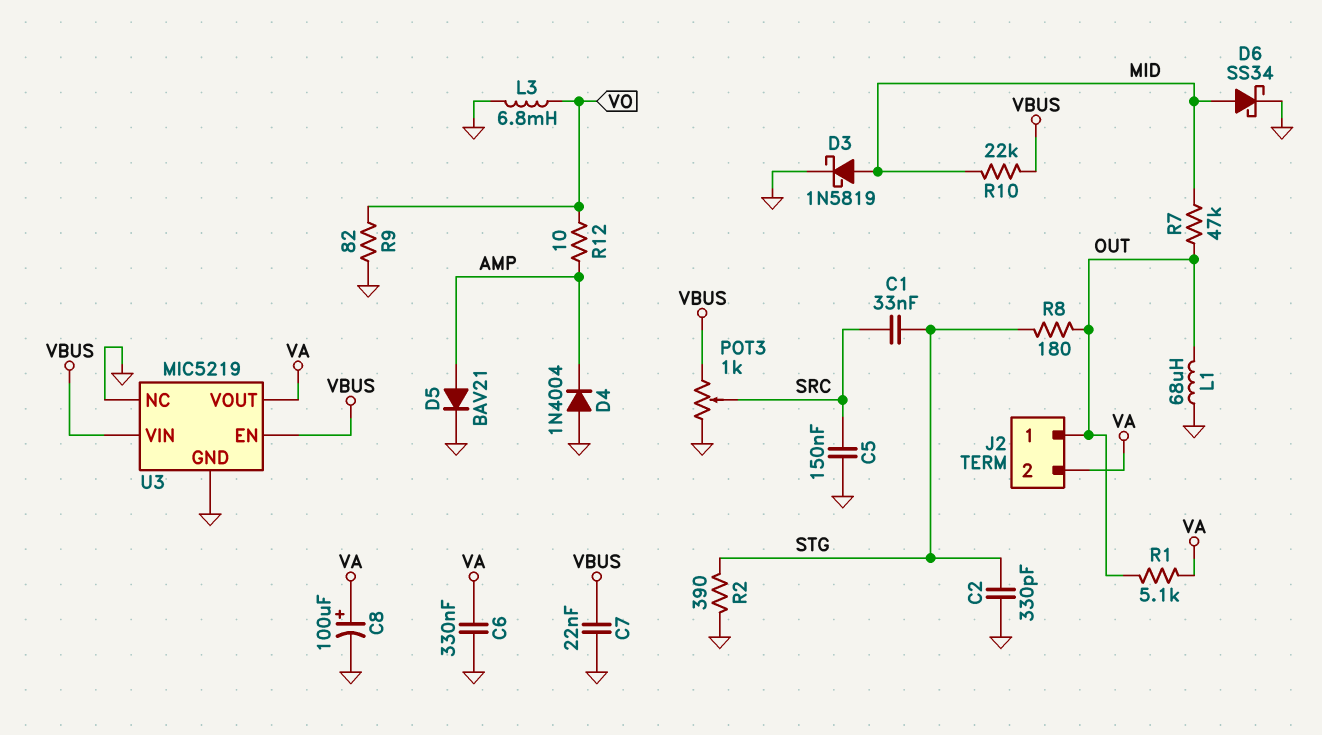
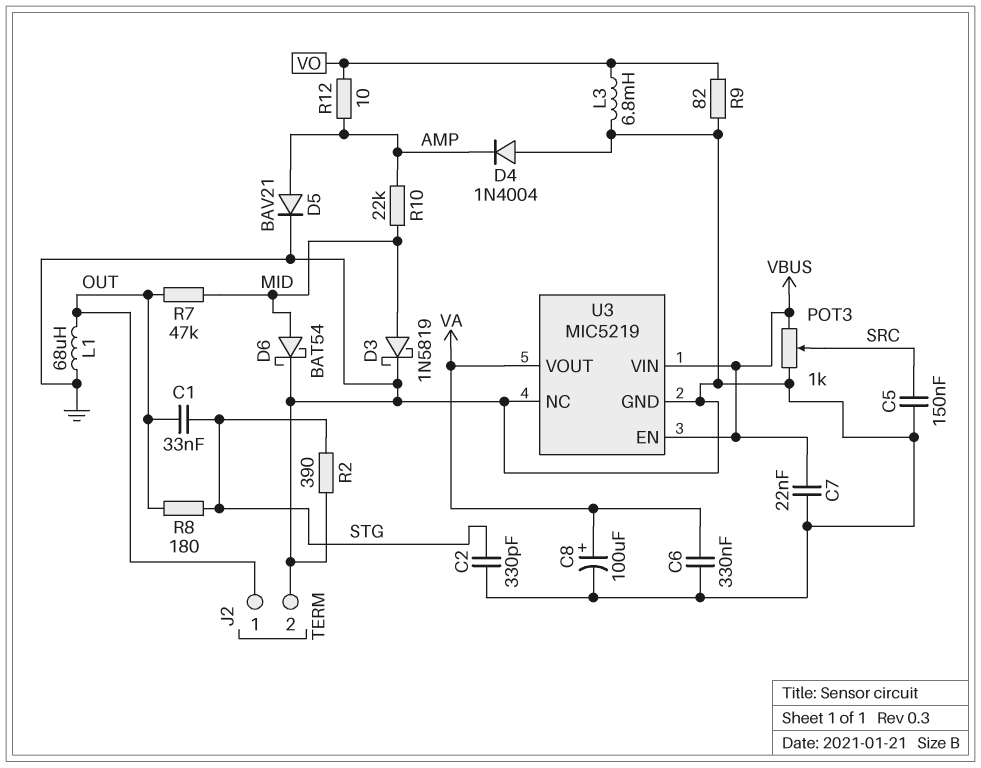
C1: 33nF (SRC, STG) -> 33nF (OUT, STG)
D6: schottky SS34 (A MID, K GND) -> schottky BAT54 (A MID, K GND)
J2 pin 2: VA -> GND
R1: 5.1k (OUT, VA) -> none
R10: 22k (MID, VBUS) -> 22k (AMP, MID)

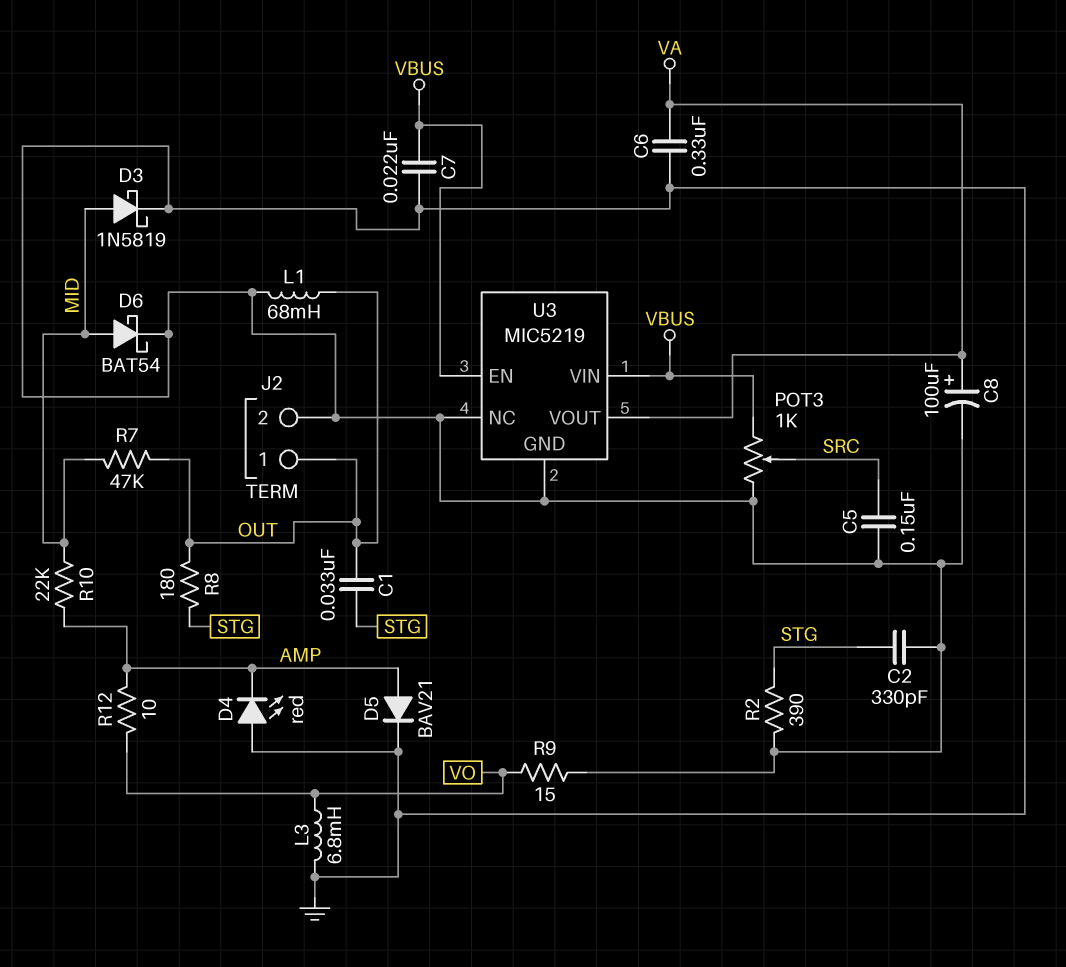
D4: diode 1N4004 (A GND, K AMP) -> LED red (A GND, K AMP)
L1: 68uH (GND, OUT) -> 68mH (GND, OUT)
R9: 82 (GND, VO) -> 15 (GND, VO)

